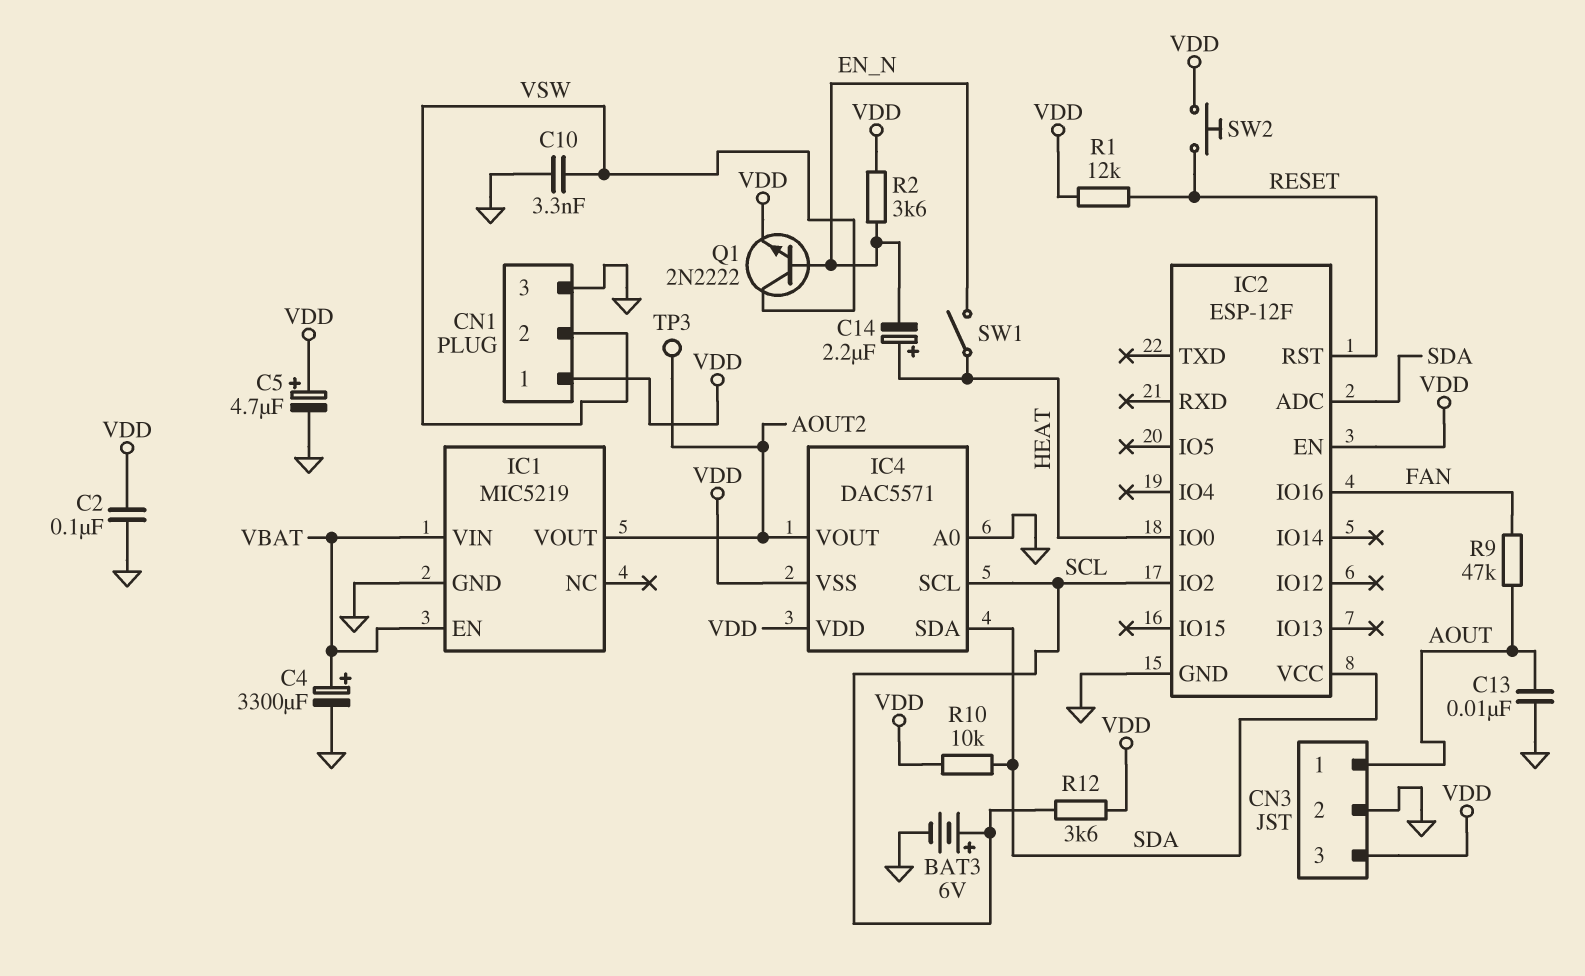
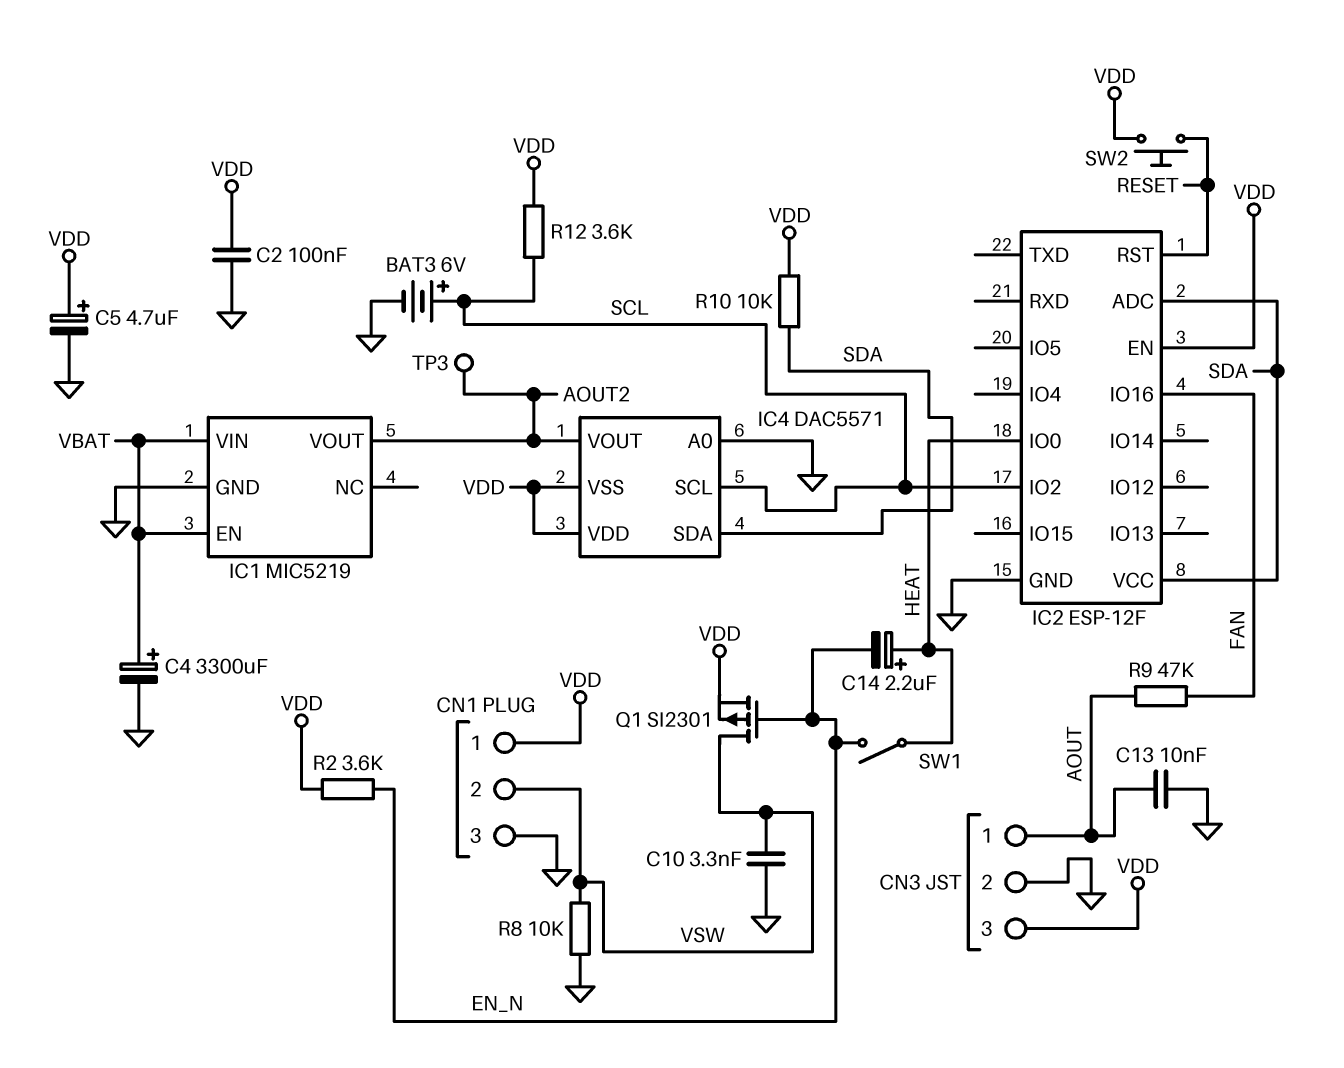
Q1: NPN 2N2222 (B EN_N, C VSW, E VDD) -> PMOS SI2301 (G EN_N, D VSW, S VDD)
R1: 12k (RESET, VDD) -> none
R8: none -> 10k (GND, VSW)

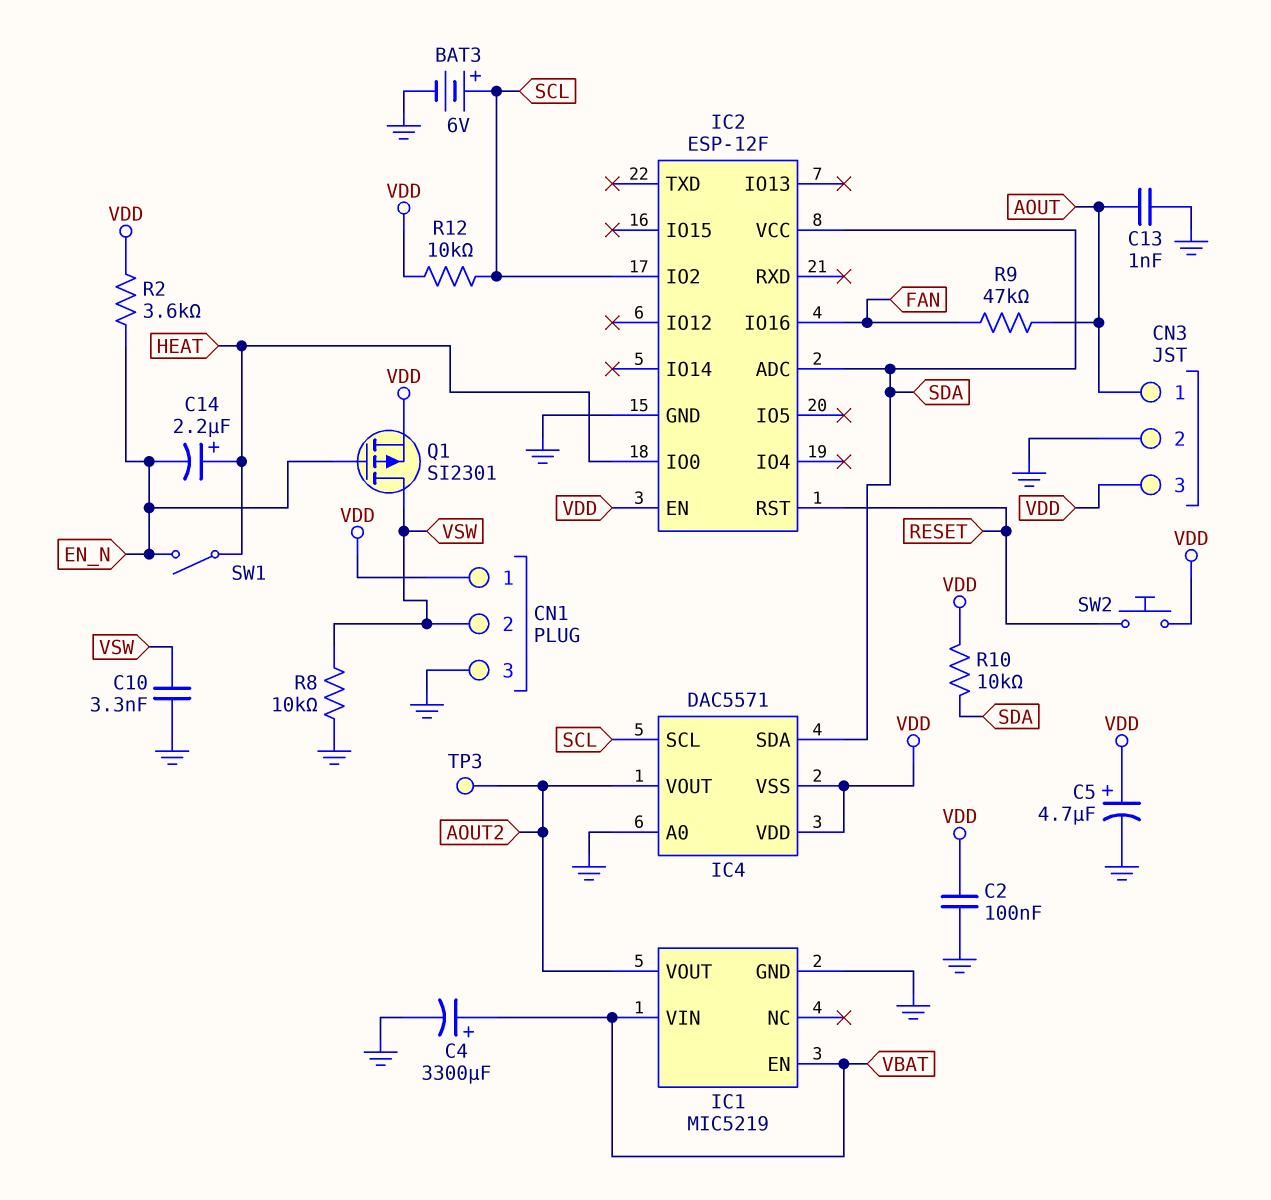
C13: 10nF (AOUT, GND) -> 1nF (AOUT, GND)
R12: 3.6k (SCL, VDD) -> 10k (SCL, VDD)

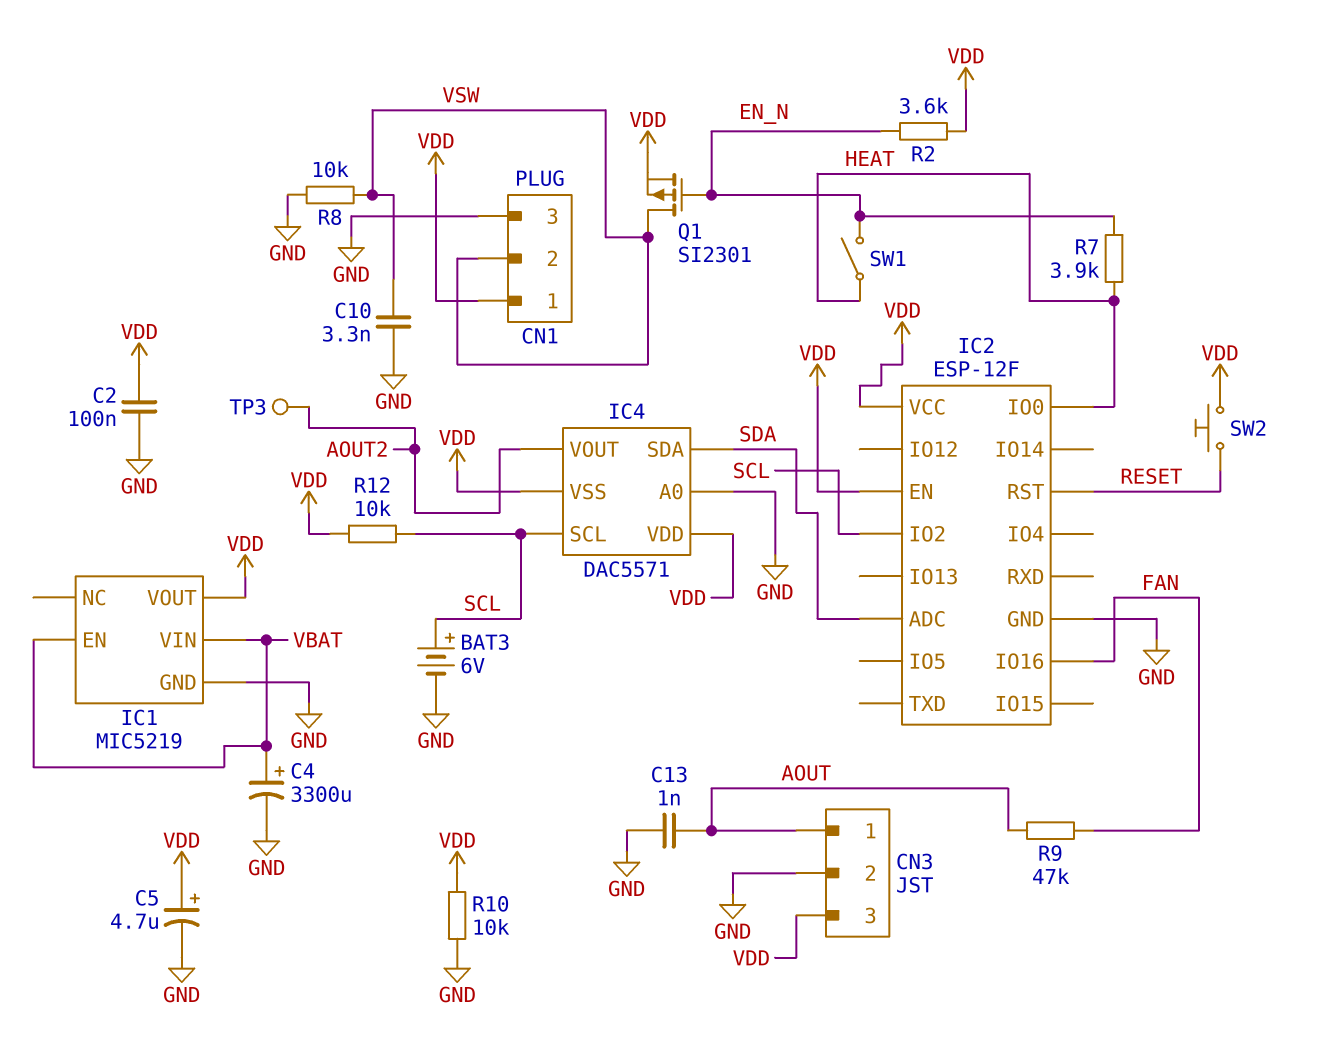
C14: 2.2uF (plus HEAT, minus EN_N) -> none
IC1 pin VOUT: AOUT2 -> VDD
IC2 pin VCC: SDA -> VDD
R7: none -> 3.9k (EN_N, HEAT)
R10: 10k (SDA, VDD) -> 10k (GND, VDD)

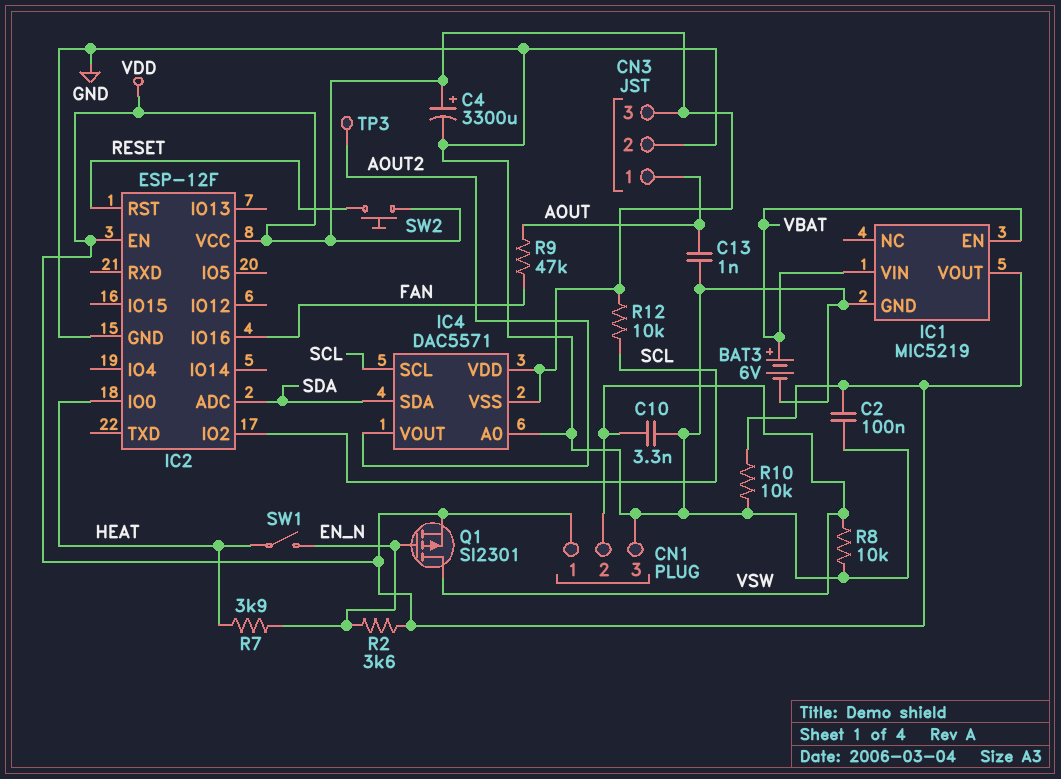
BAT3: 6V (plus SCL, minus GND) -> 6V (plus VBAT, minus GND)
C4: 3300uF (plus VBAT, minus GND) -> 3300uF (plus VDD, minus GND)
C5: 4.7uF (plus VDD, minus GND) -> none

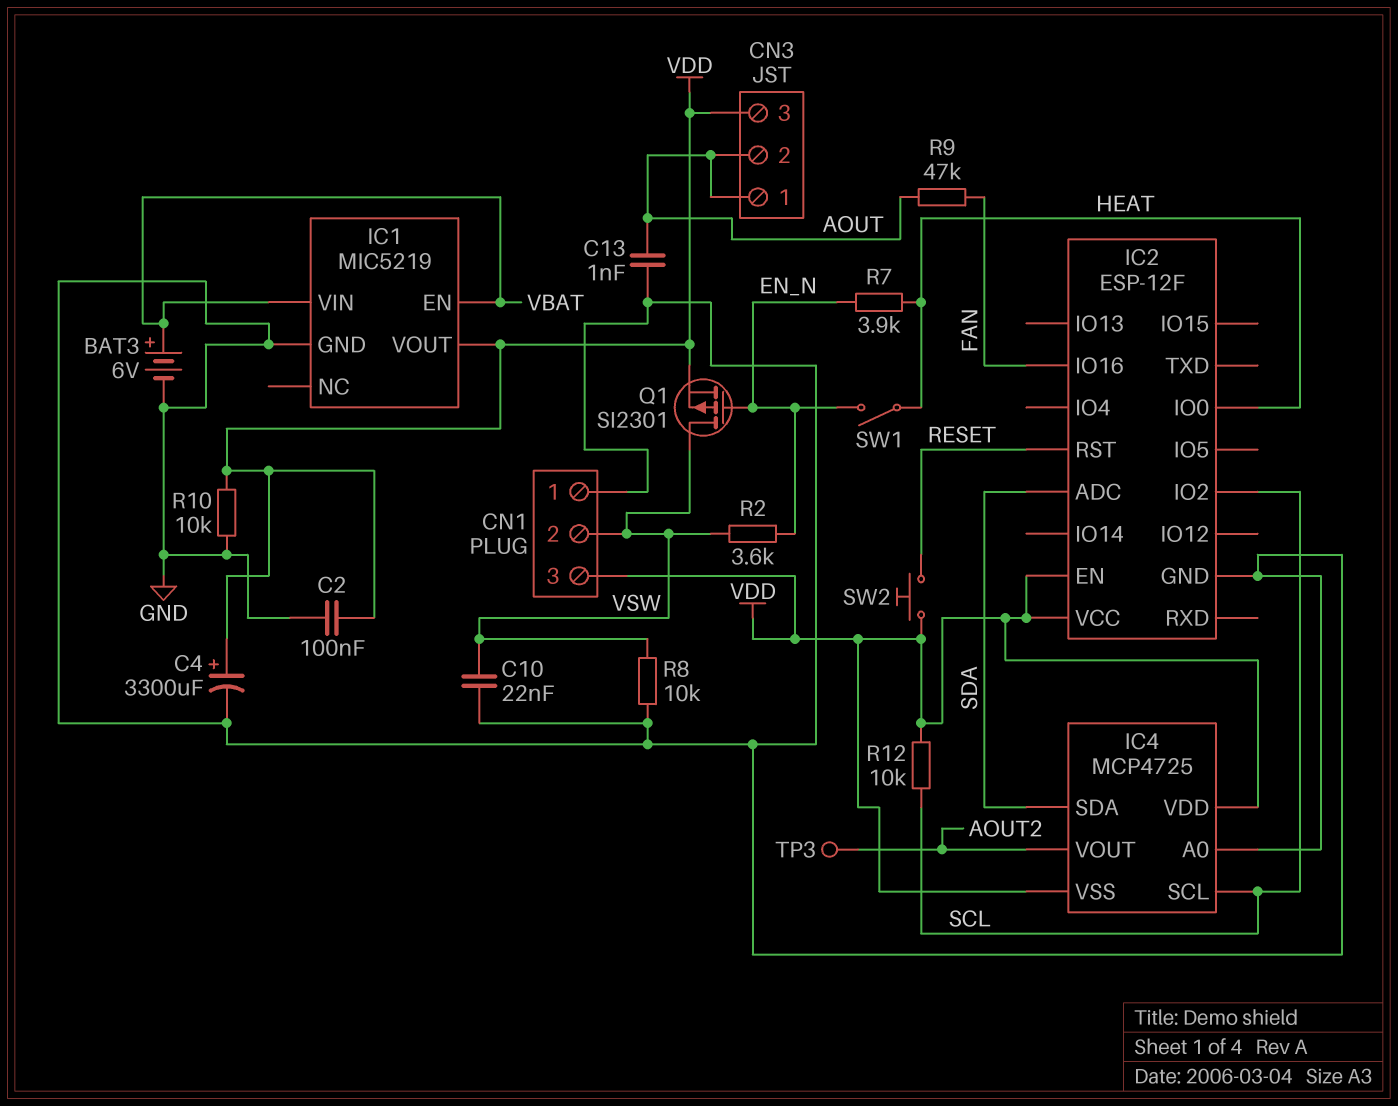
C10: 3.3nF (GND, VSW) -> 22nF (GND, VSW)
CN1 pin 1: VDD -> GND
CN1 pin 3: GND -> VDD
CN3 pin 2: GND -> AOUT
IC4: DAC5571 -> MCP4725
R2: 3.6k (EN_N, VDD) -> 3.6k (EN_N, VSW)

